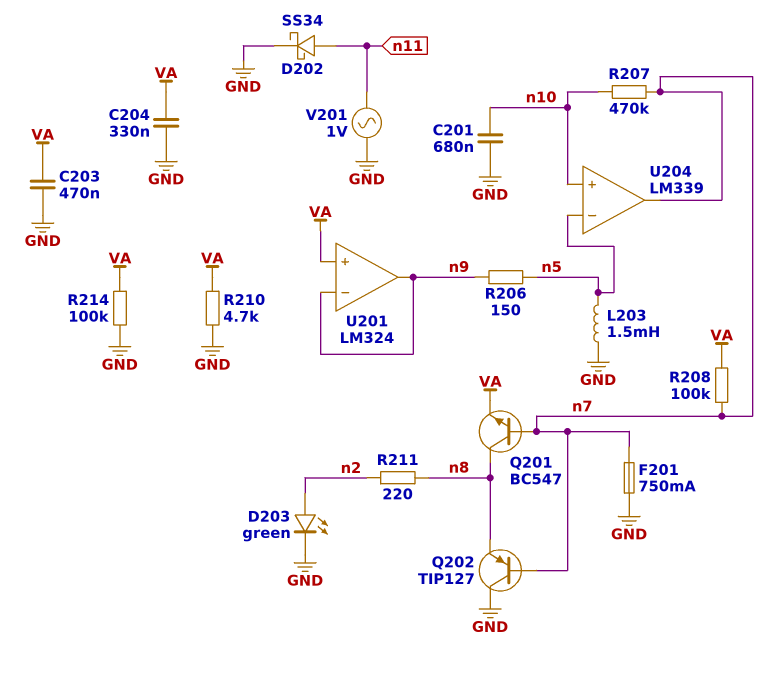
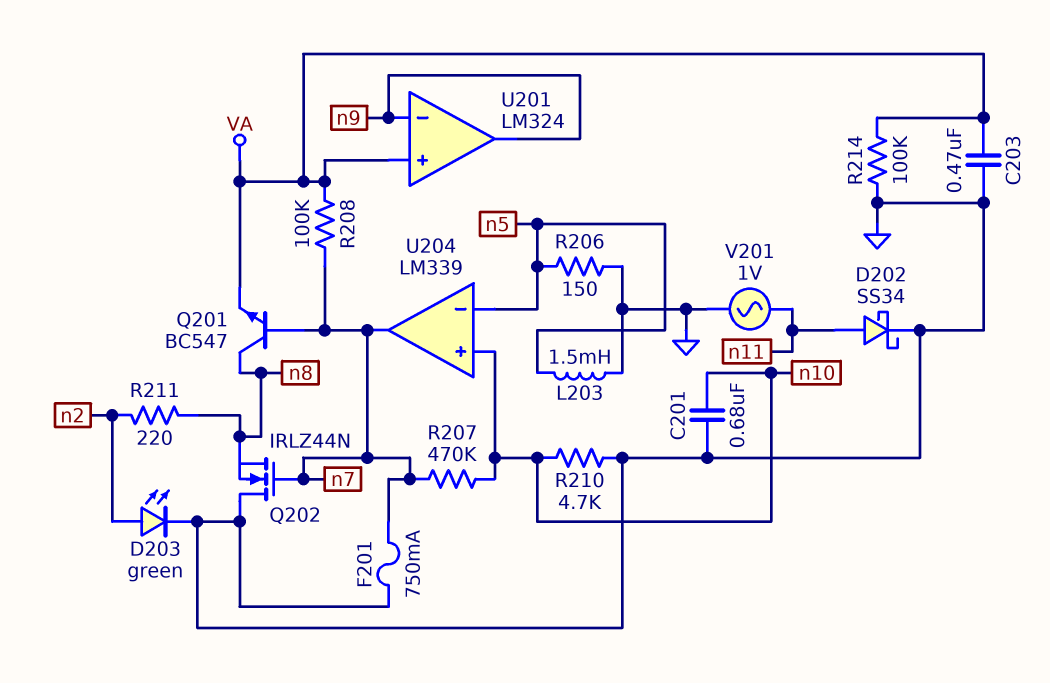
C204: 330nF (GND, VA) -> none
Q202: PNP TIP127 (B n7, C GND, E n8) -> NMOS IRLZ44N (G n7, D GND, S n8)
R206: 150 (n5, n9) -> 150 (GND, n5)
R210: 4.7k (GND, VA) -> 4.7k (GND, n10)

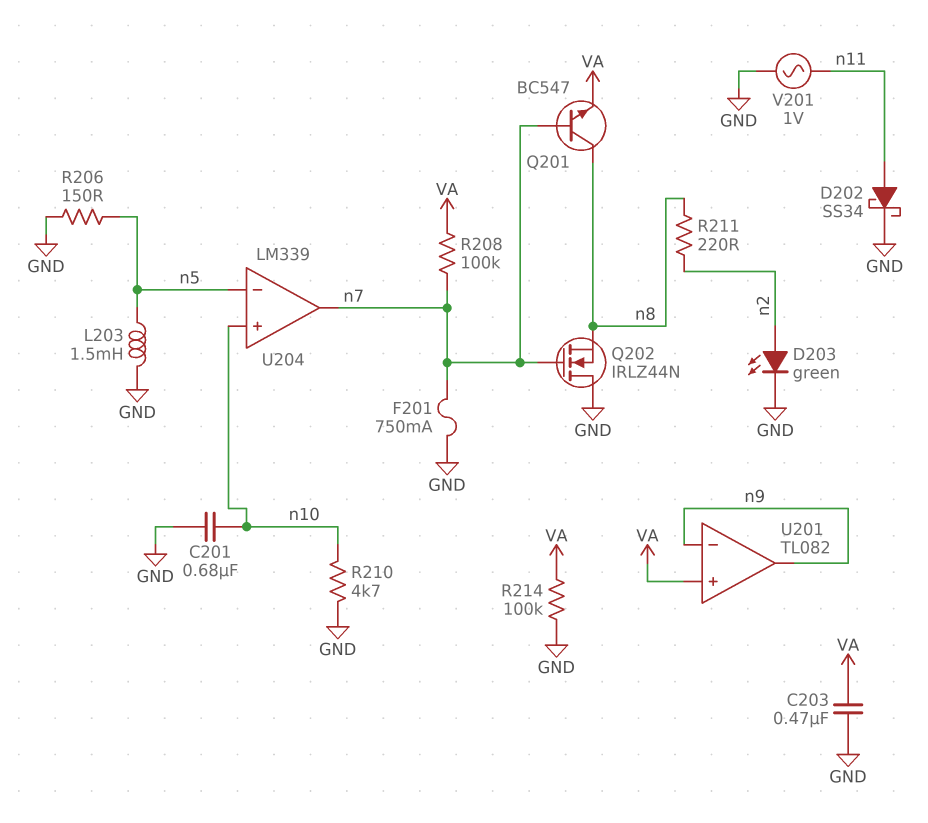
R207: 470k (n7, n10) -> none
U201: LM324 -> TL082

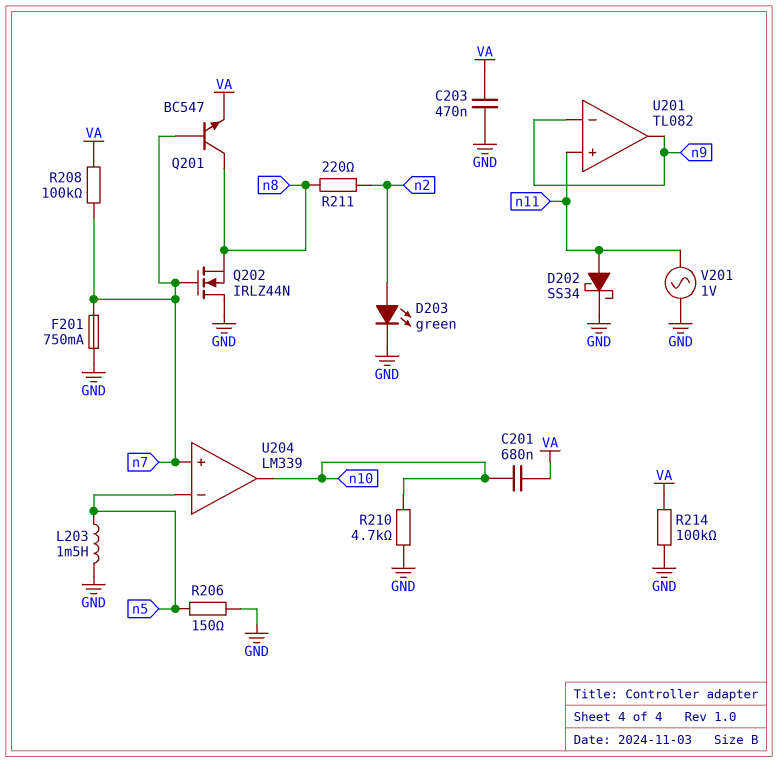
C201: 680nF (GND, n10) -> 680nF (VA, n10)
U201 pin in+: VA -> n11
U204 pin in+: n10 -> n7
U204 pin out: n7 -> n10

